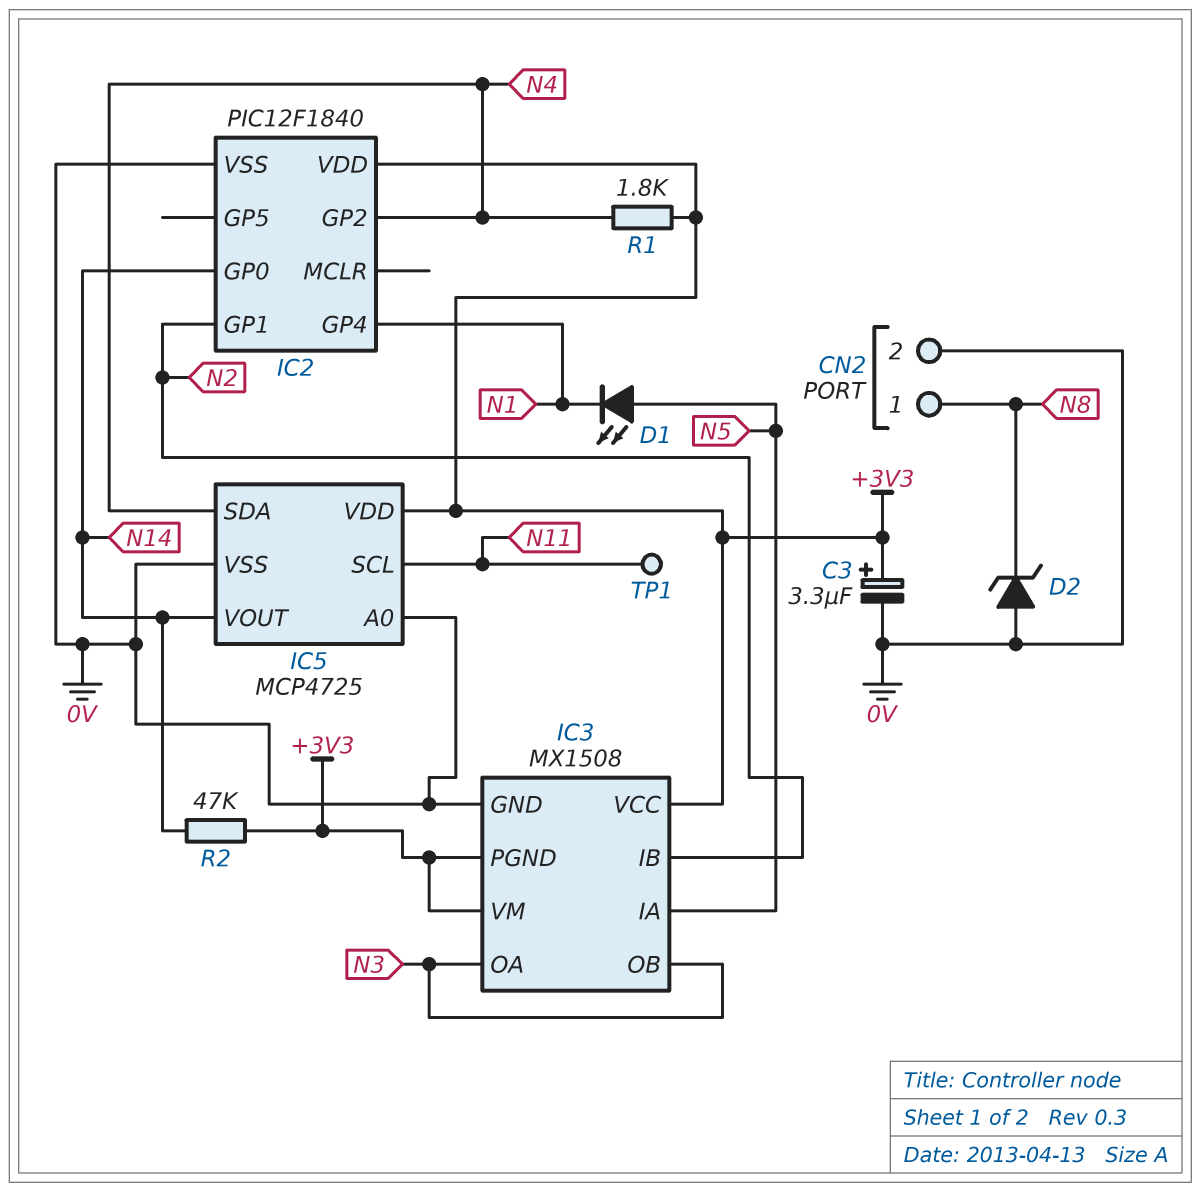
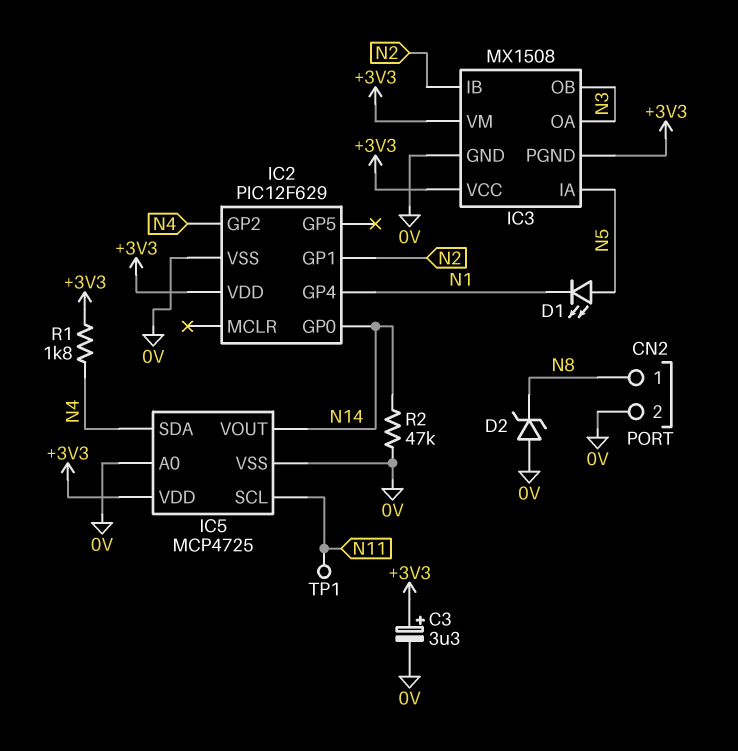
IC2: PIC12F1840 -> PIC12F629
R2: 47k (+3V3, N14) -> 47k (0V, N14)

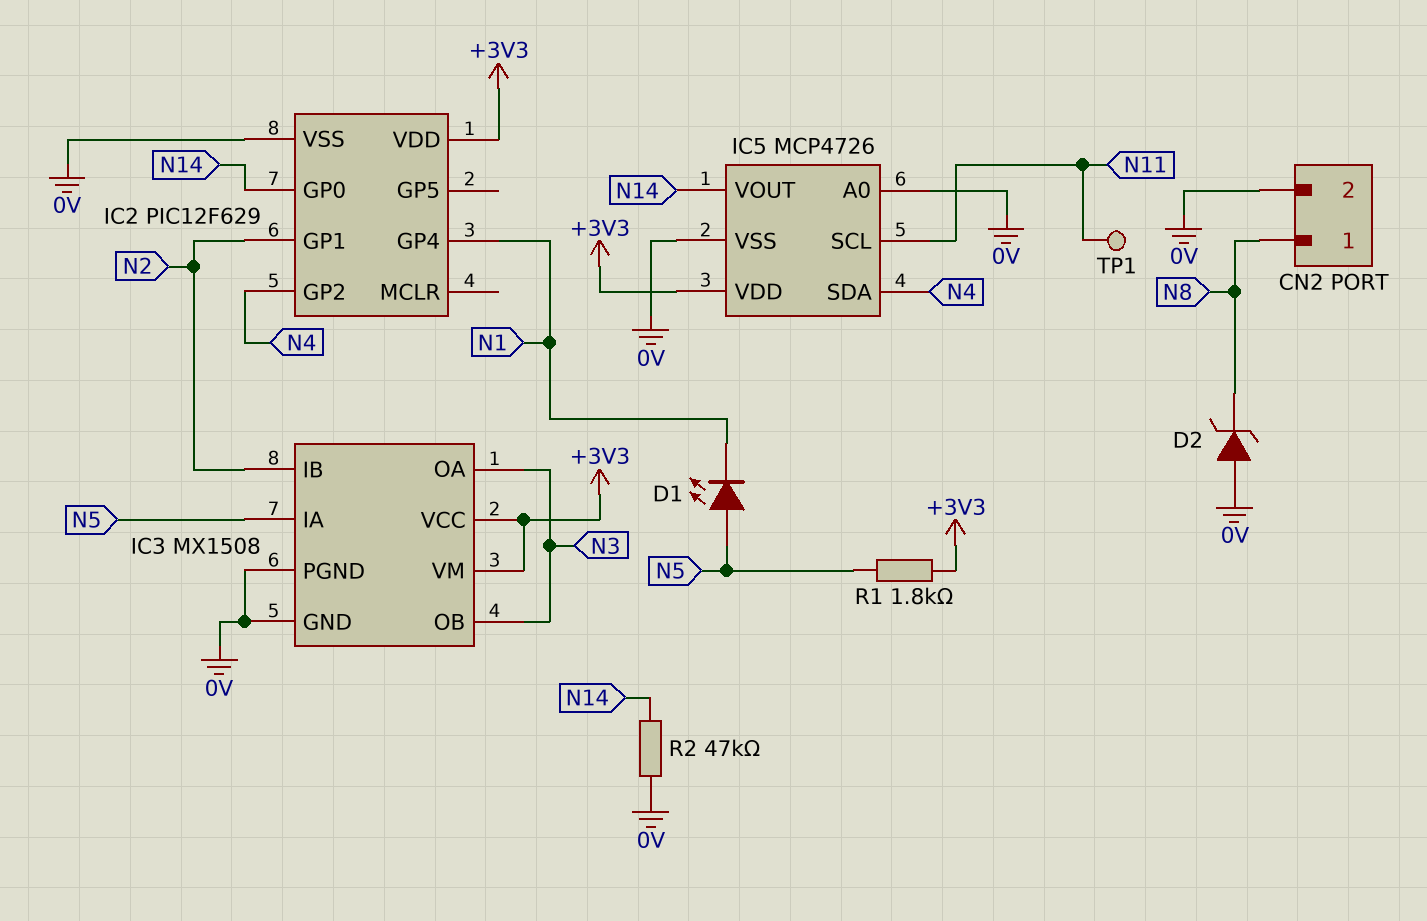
C3: 3.3uF (plus +3V3, minus 0V) -> none
IC3 pin PGND: +3V3 -> 0V
IC5: MCP4725 -> MCP4726
R1: 1.8k (+3V3, N4) -> 1.8k (+3V3, N5)

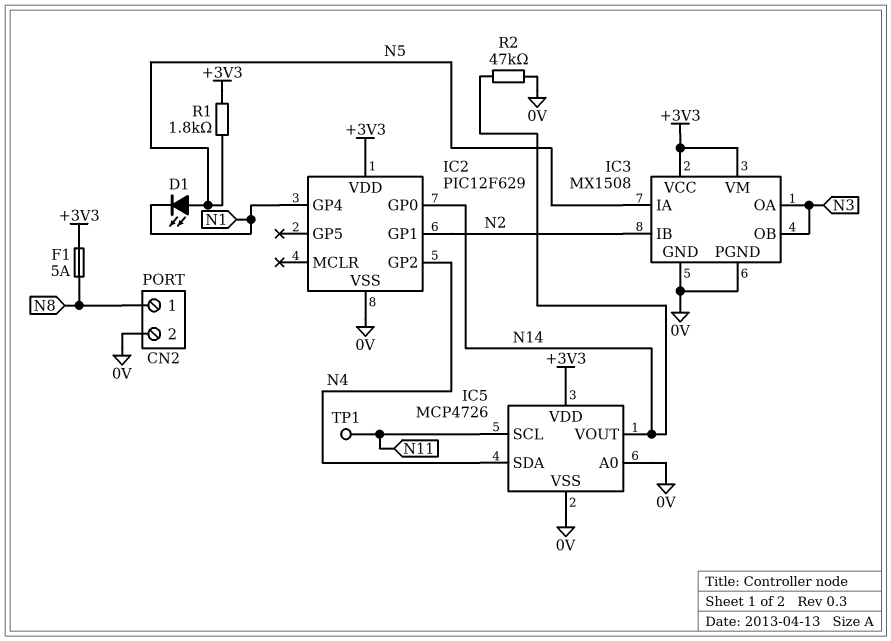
D2: zener (A 0V, K N8) -> none
F1: none -> 5A (+3V3, N8)

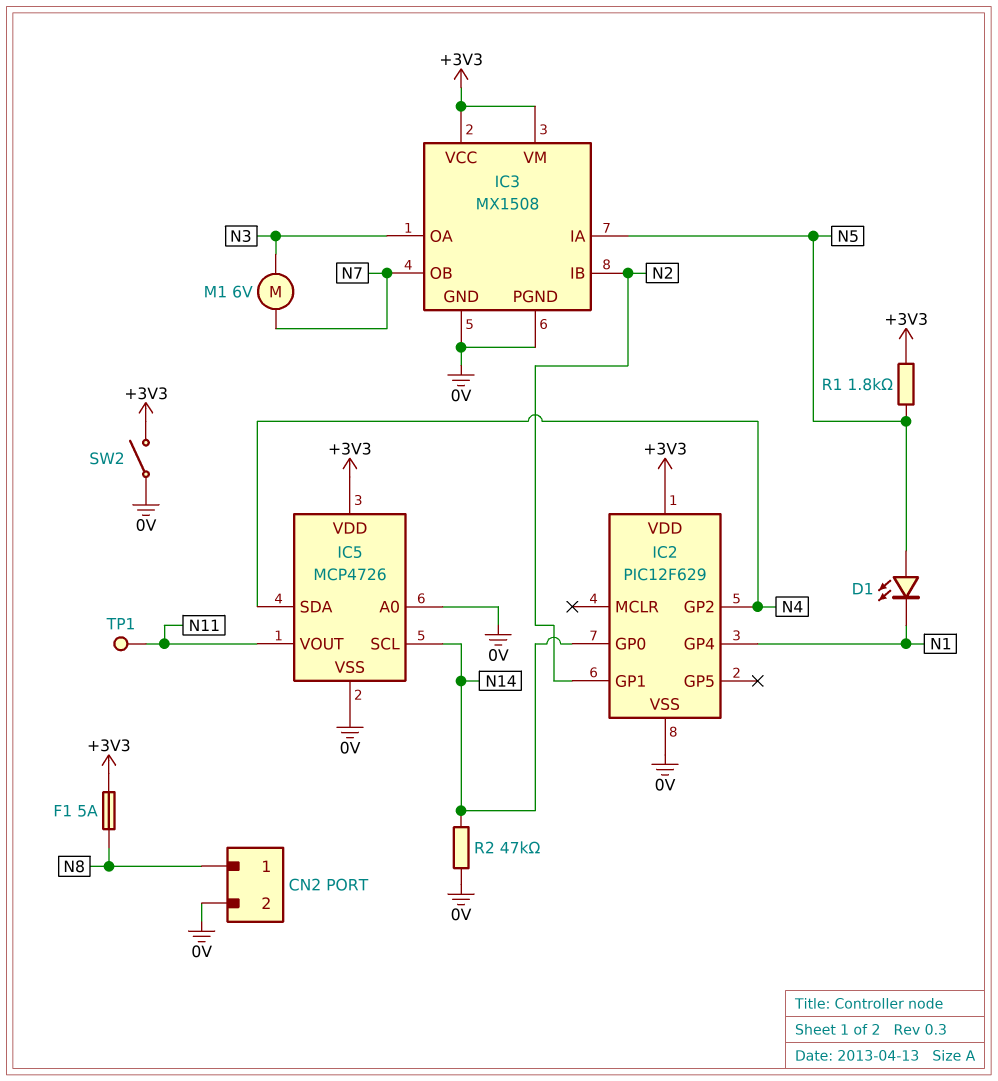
IC3 pin OB: N3 -> N7
IC5 pin SCL: N11 -> N14
IC5 pin VOUT: N14 -> N11
M1: none -> motor 6V (N3, N7)
SW2: none -> switch (+3V3, 0V)

